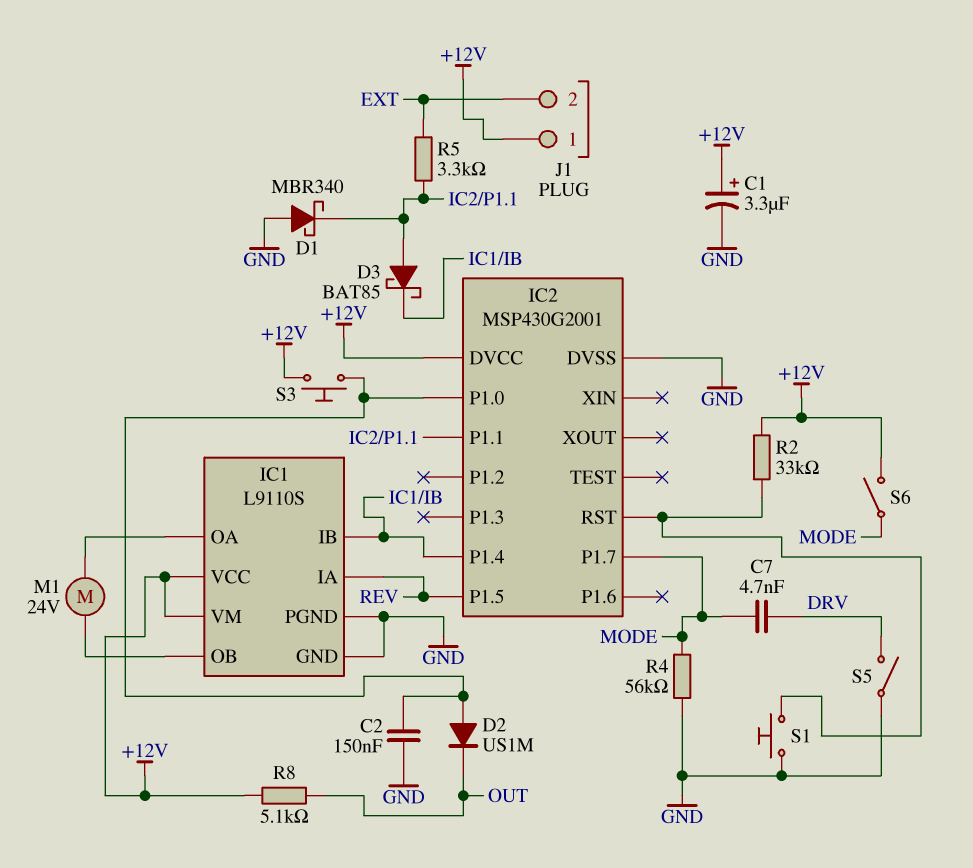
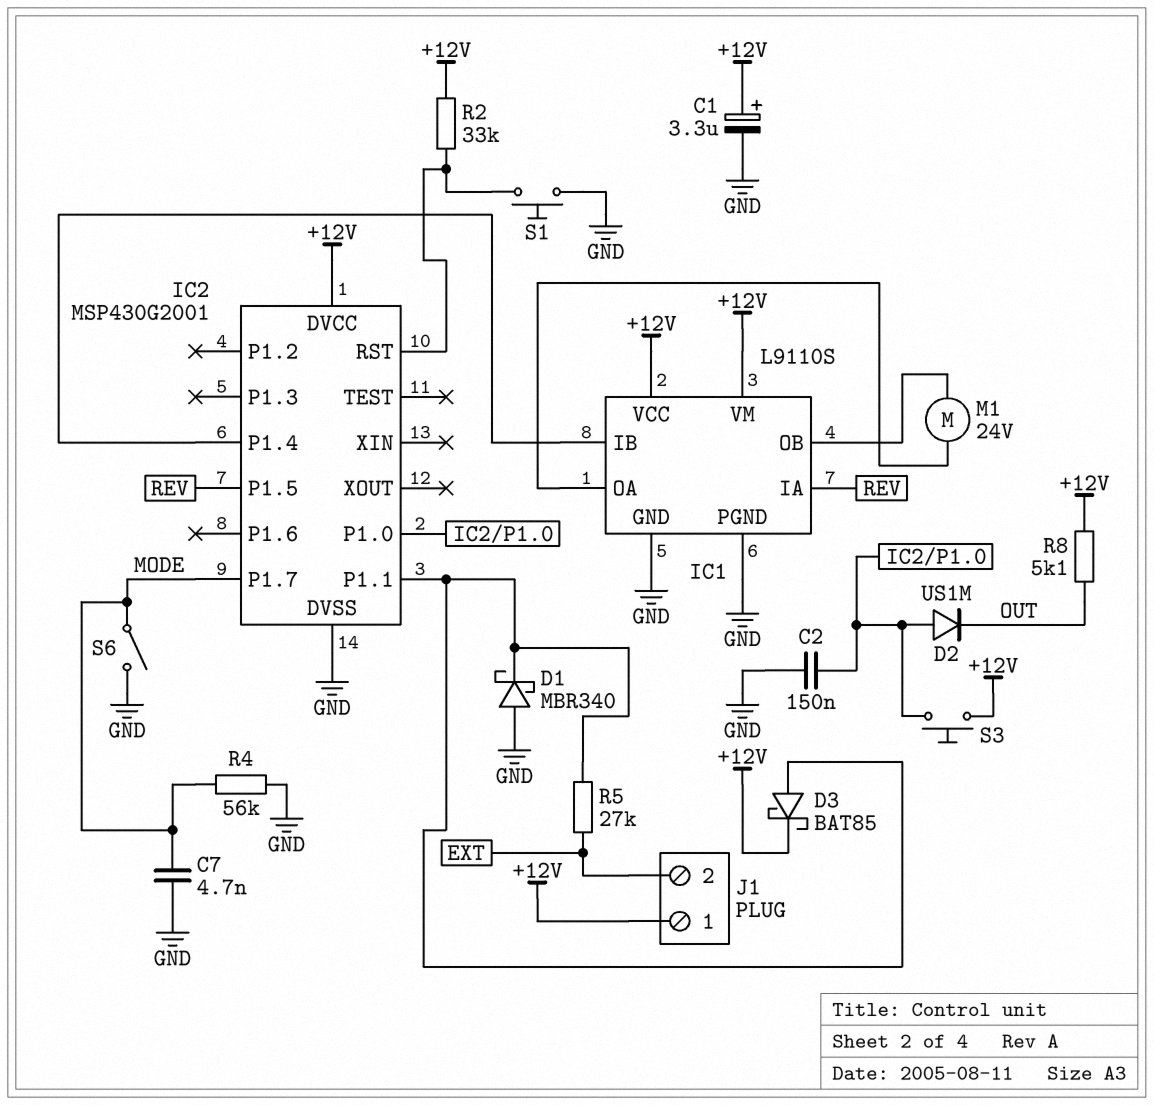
C7: 4.7nF (DRV, MODE) -> 4.7nF (GND, MODE)
D3: schottky BAT85 (A IC2/P1.1, K IC1/IB) -> schottky BAT85 (A IC2/P1.1, K +12V)
R5: 3.3k (EXT, IC2/P1.1) -> 27k (EXT, IC2/P1.1)
S5: switch (DRV, GND) -> none
S6: switch (+12V, MODE) -> switch (GND, MODE)

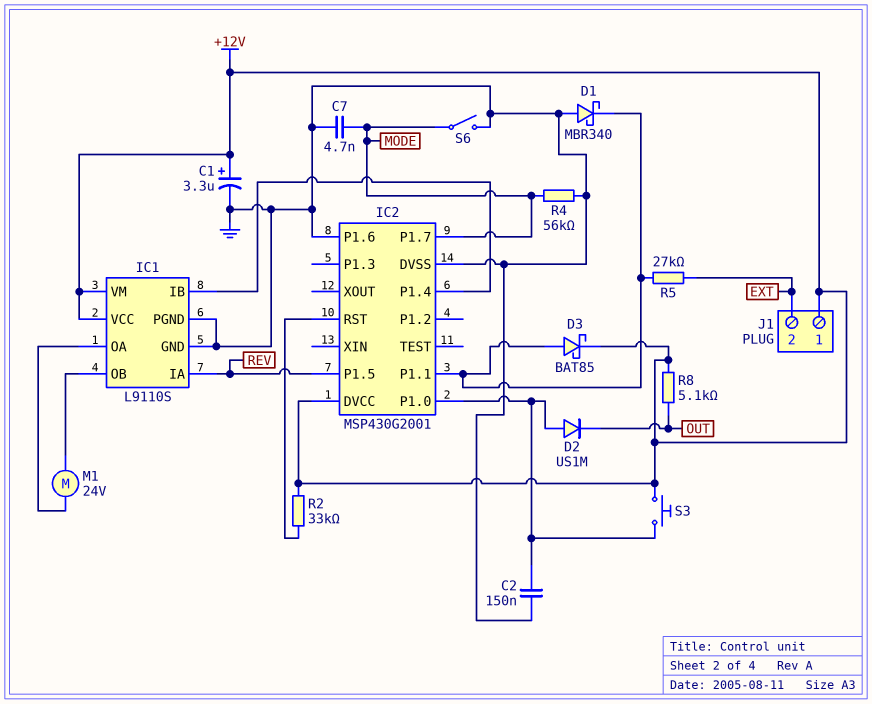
IC2 pin P1.6: none -> GND
S1: button (GND, IC2/RST) -> none

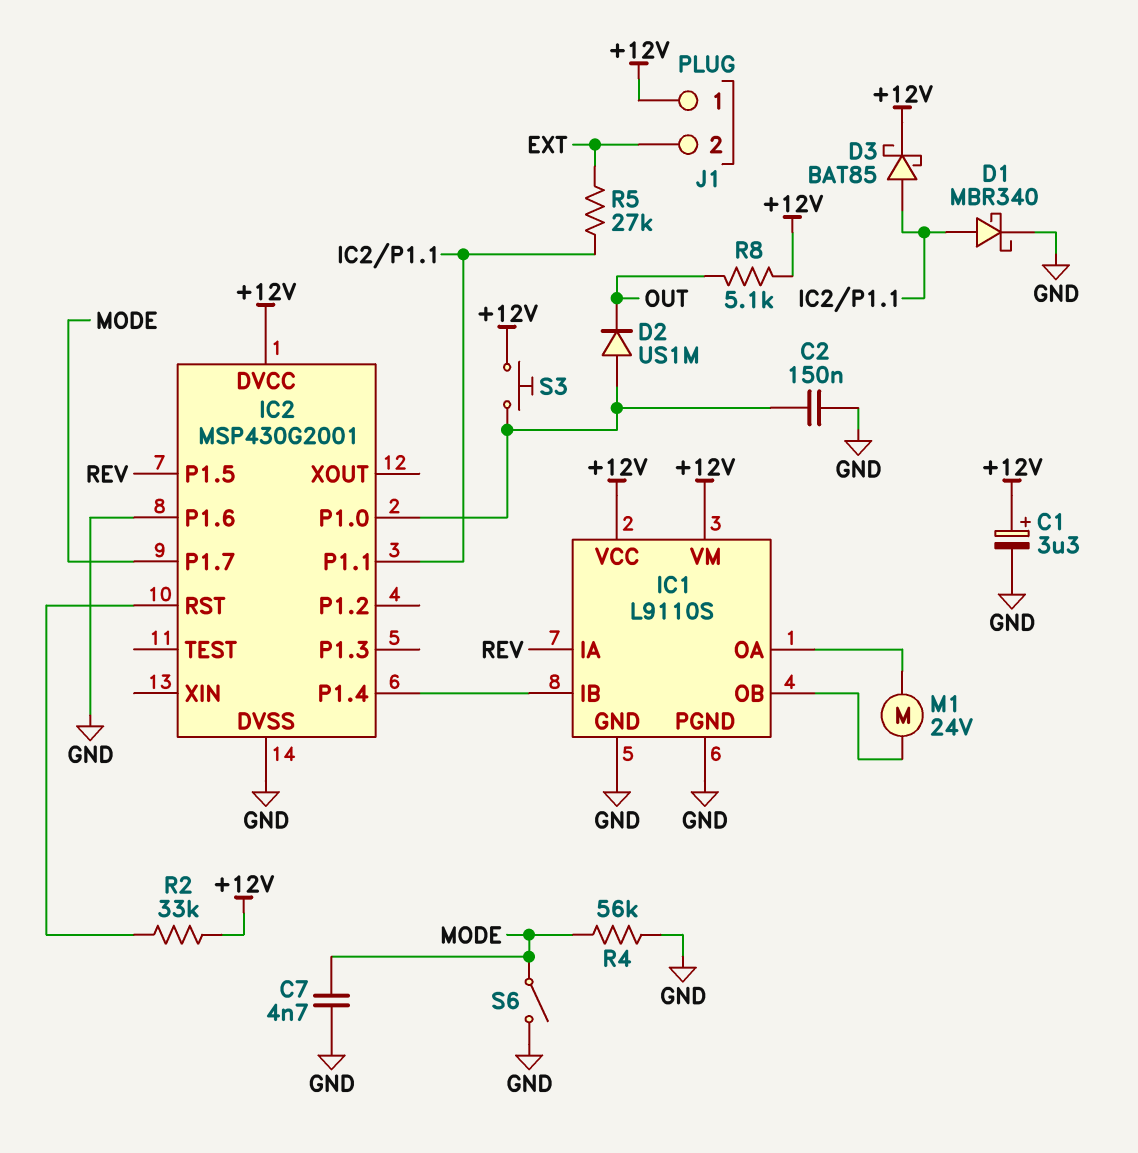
D1: schottky MBR340 (A GND, K IC2/P1.1) -> schottky MBR340 (A IC2/P1.1, K GND)

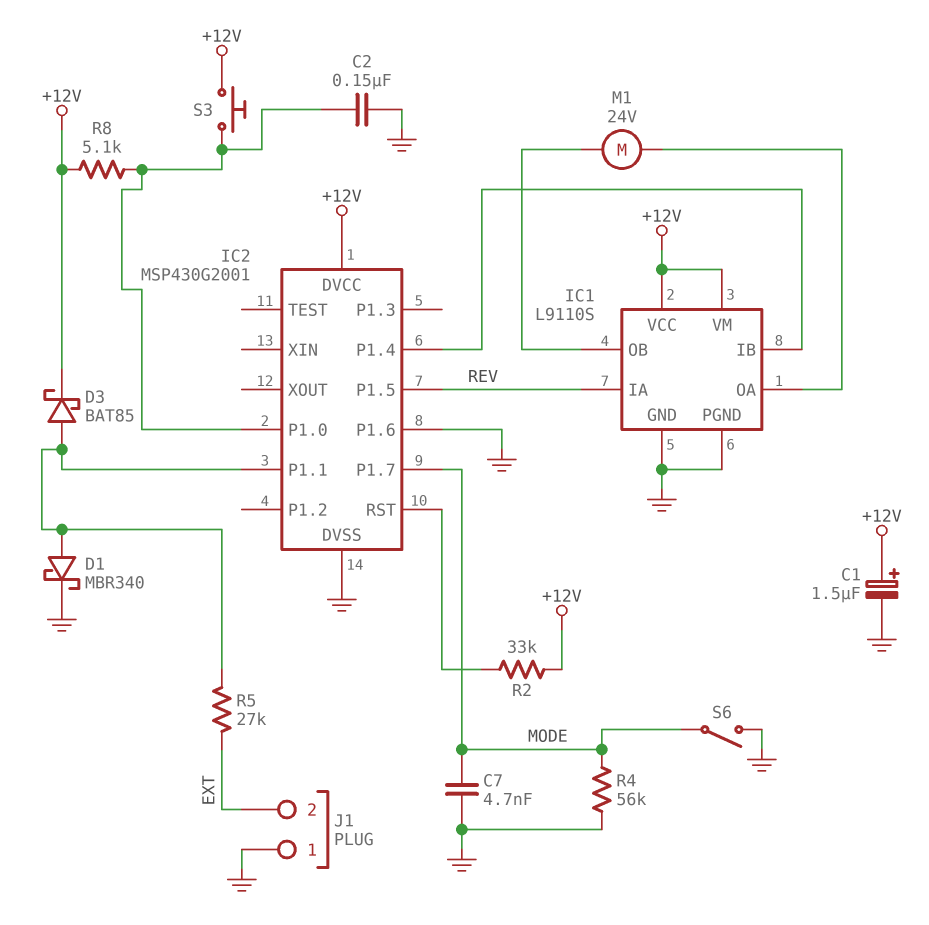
C1: 3.3uF (plus +12V, minus GND) -> 1.5uF (plus +12V, minus GND)
D2: diode US1M (A IC2/P1.0, K OUT) -> none
J1 pin 1: +12V -> GND
R8: 5.1k (+12V, OUT) -> 5.1k (+12V, IC2/P1.0)

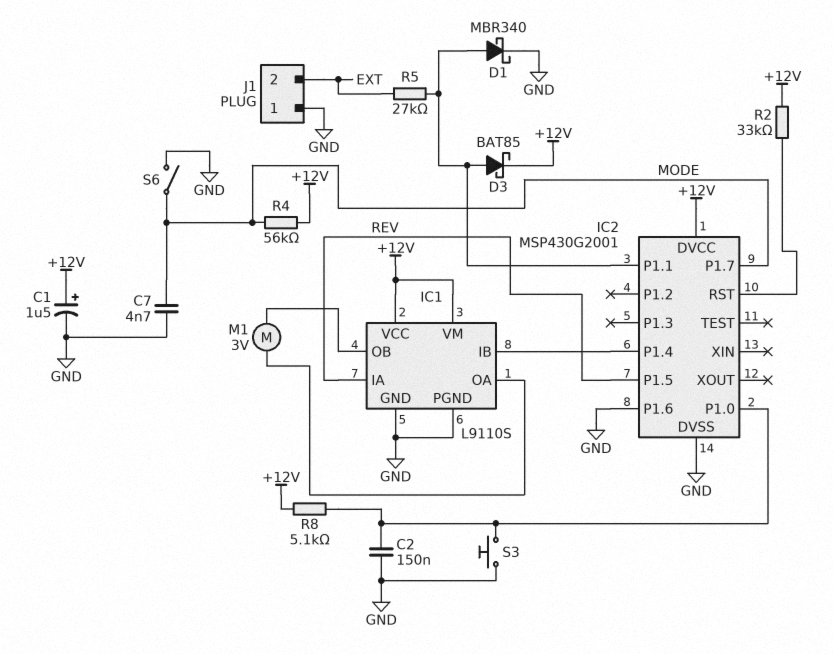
M1: motor 24V (IC1/OA, IC1/OB) -> motor 3V (IC1/OA, IC1/OB)
R4: 56k (GND, MODE) -> 56k (+12V, MODE)
S3: button (+12V, IC2/P1.0) -> button (GND, IC2/P1.0)

